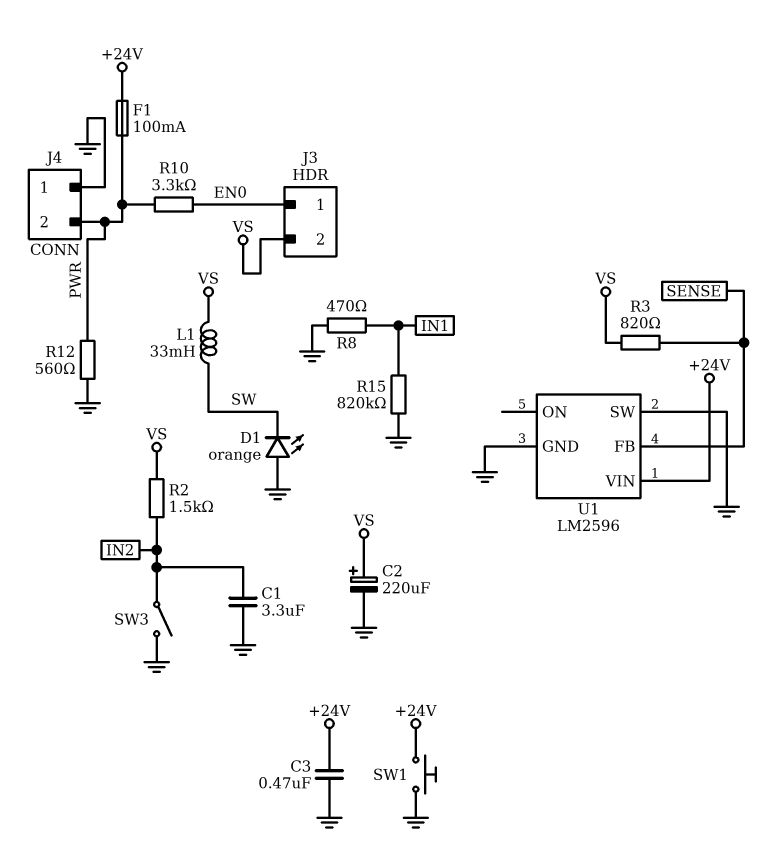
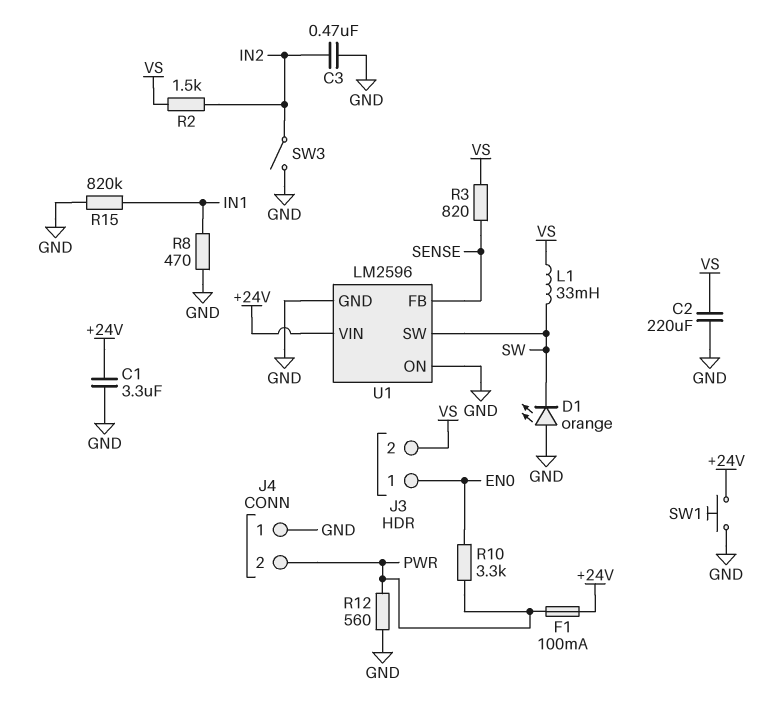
C1: 3.3uF (GND, IN2) -> 3.3uF (+24V, GND)
C2: 220uF (plus VS, minus GND) -> 220uF (GND, VS)
C3: 470nF (+24V, GND) -> 470nF (GND, IN2)
U1 pin ON: none -> GND
U1 pin SW: GND -> SW

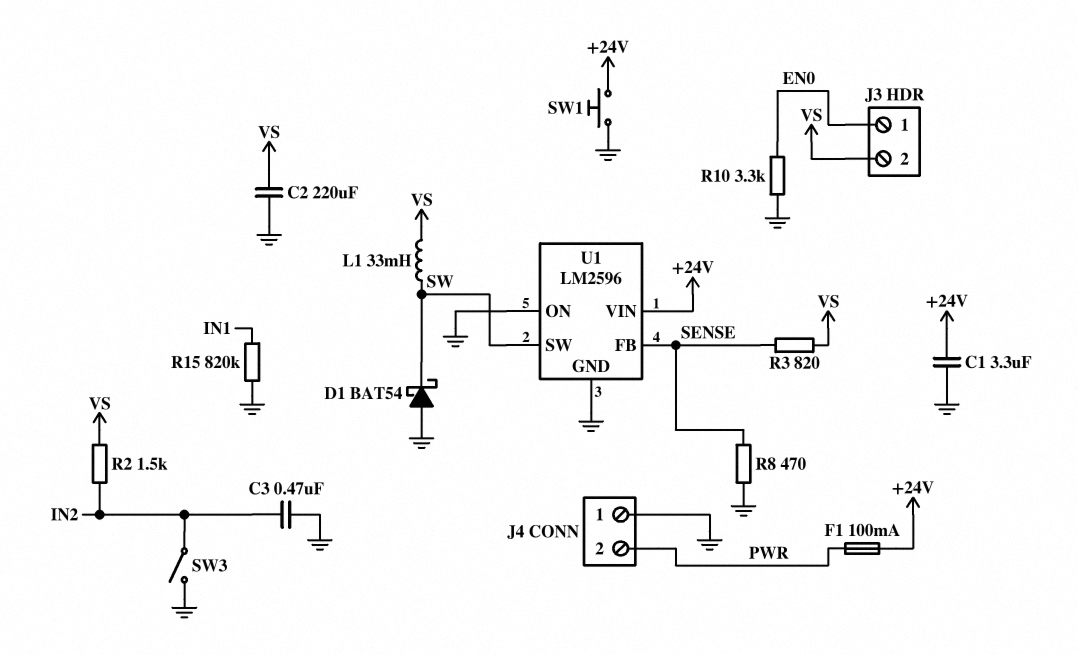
D1: LED orange (A GND, K SW) -> schottky BAT54 (A GND, K SW)
R8: 470 (GND, IN1) -> 470 (GND, SENSE)
R10: 3.3k (EN0, PWR) -> 3.3k (EN0, GND)
R12: 560 (GND, PWR) -> none

